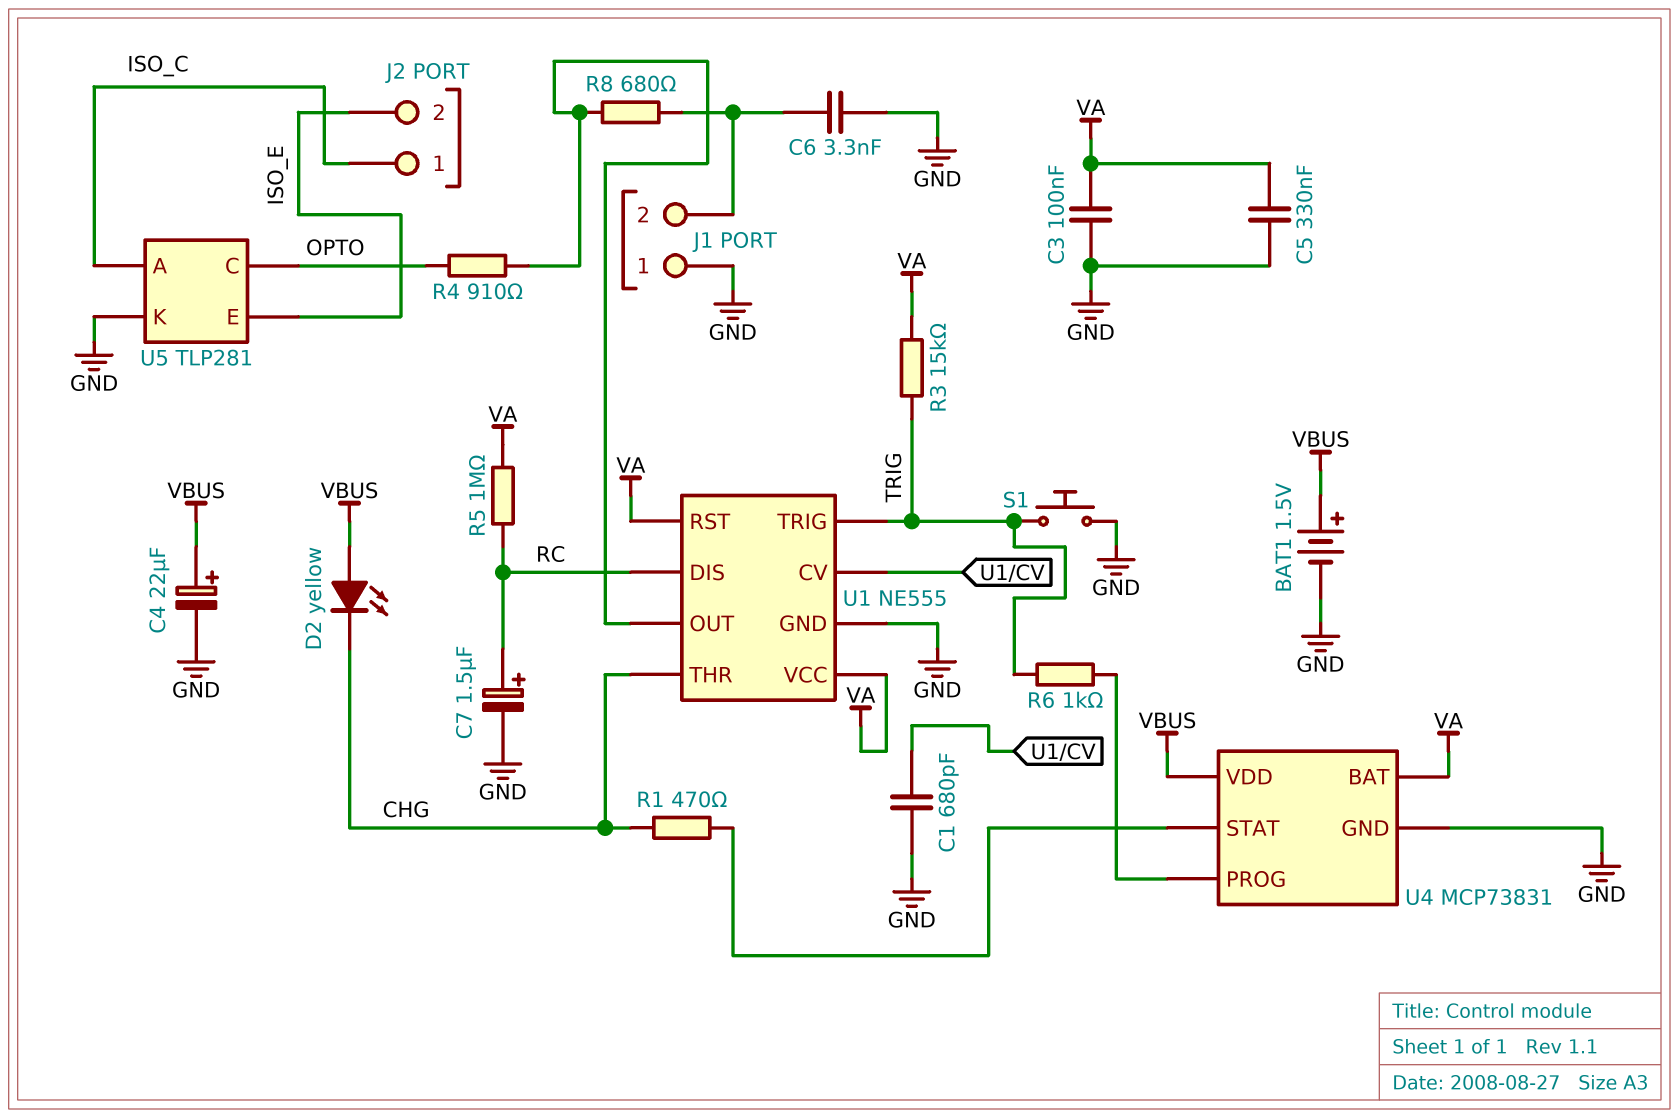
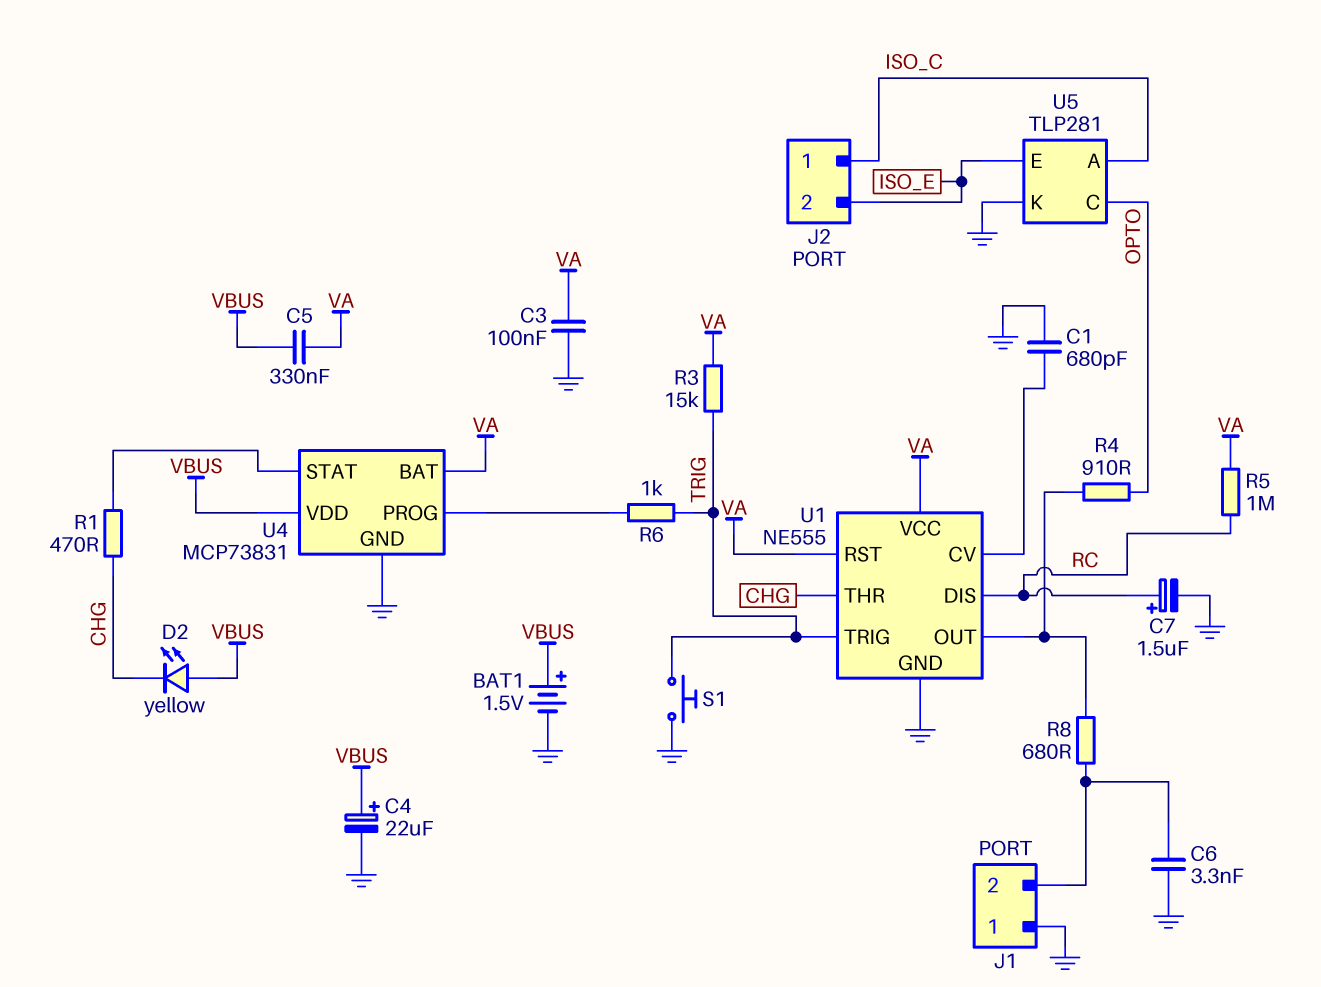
C5: 330nF (GND, VA) -> 330nF (VA, VBUS)

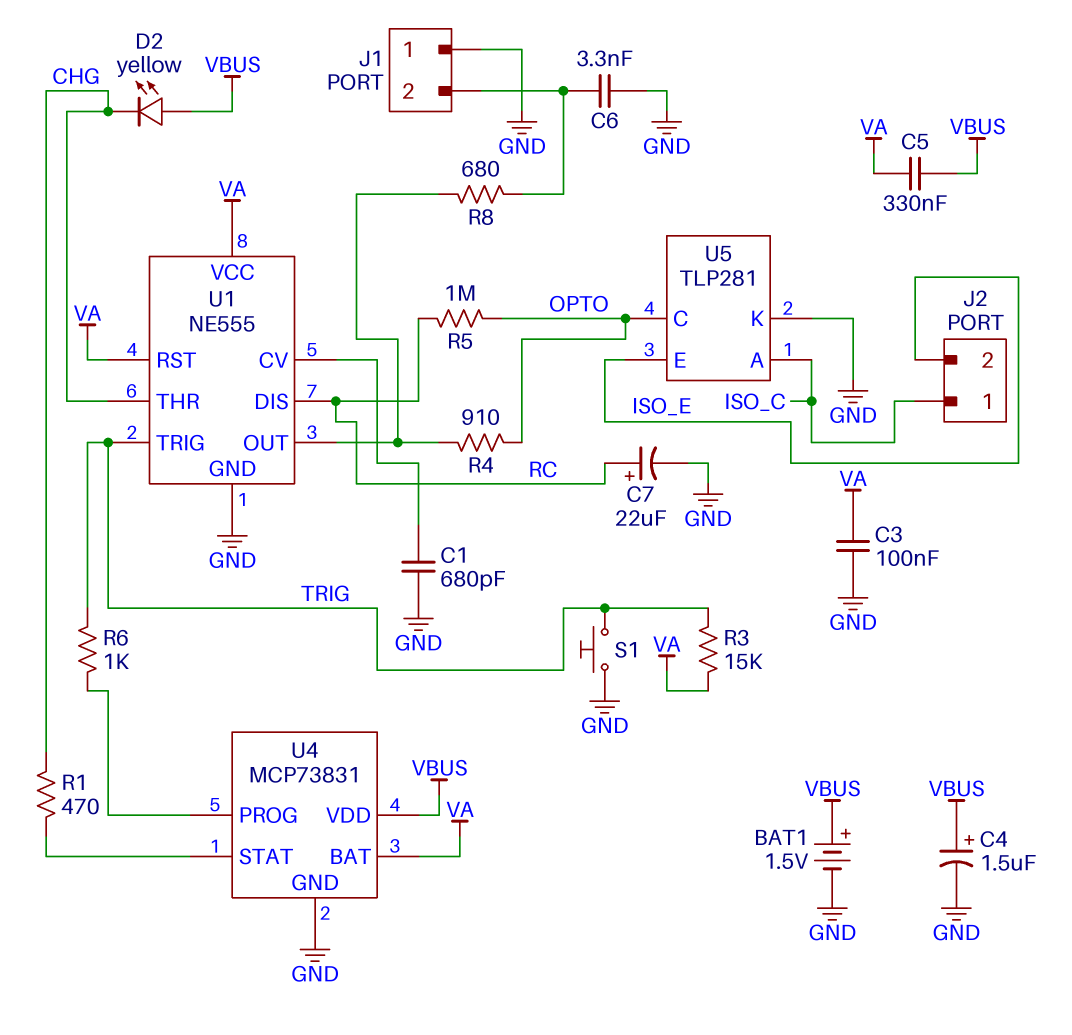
C4: 22uF (plus VBUS, minus GND) -> 1.5uF (plus VBUS, minus GND)
C7: 1.5uF (plus RC, minus GND) -> 22uF (plus RC, minus GND)
R5: 1M (RC, VA) -> 1M (OPTO, RC)

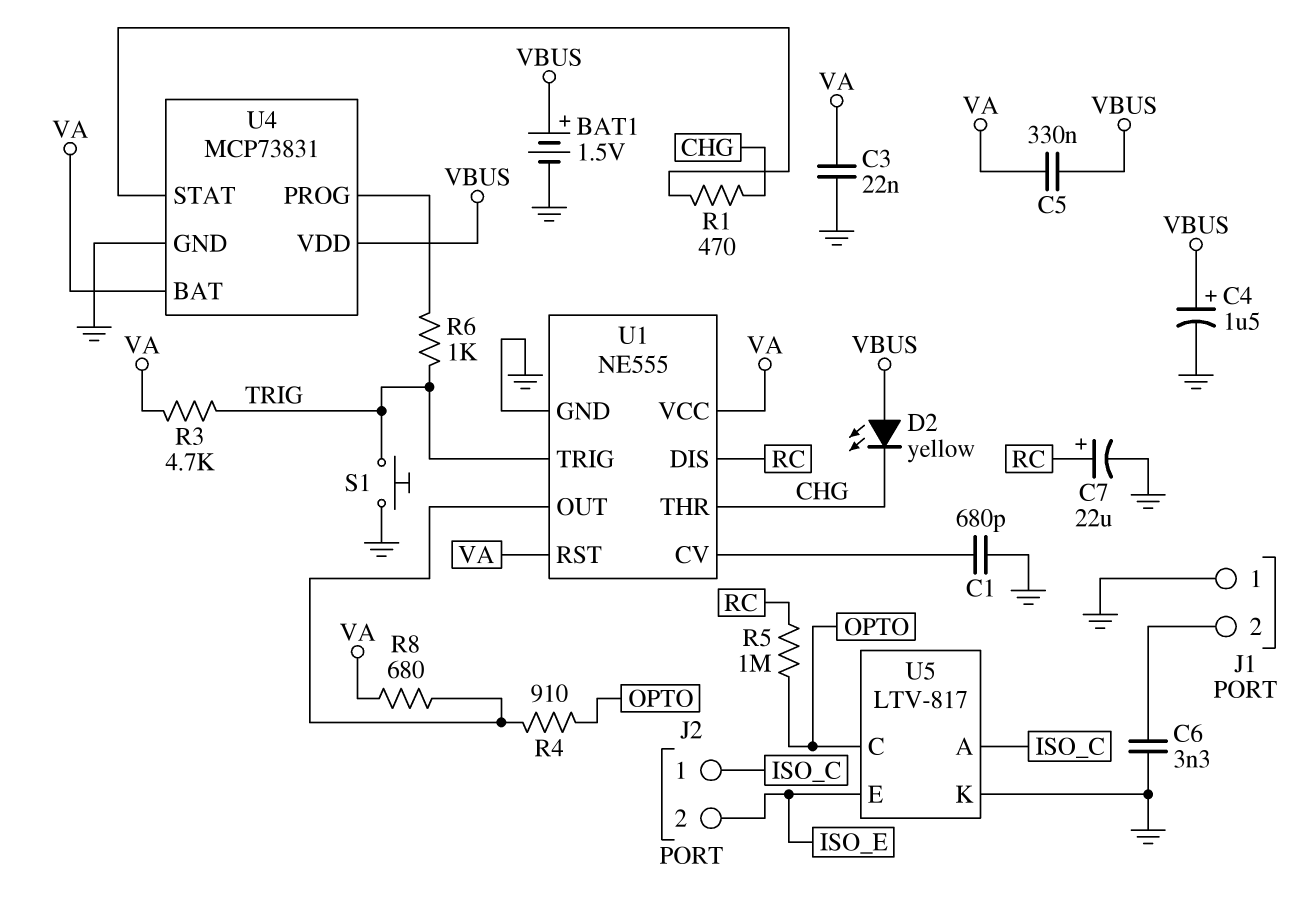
C3: 100nF (GND, VA) -> 22nF (GND, VA)
R3: 15k (TRIG, VA) -> 4.7k (TRIG, VA)
R8: 680 (J1/2, U1/OUT) -> 680 (U1/OUT, VA)
U5: TLP281 -> LTV-817

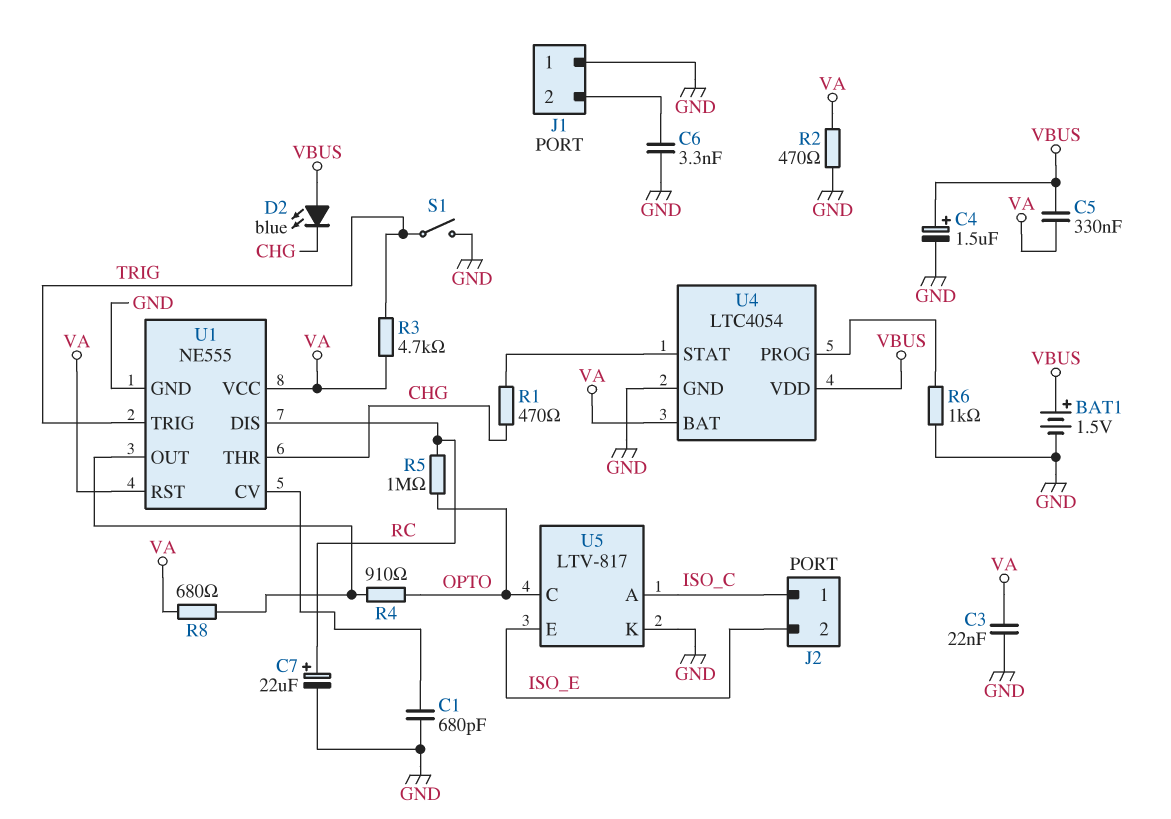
D2: LED yellow (A VBUS, K CHG) -> LED blue (A VBUS, K CHG)
R2: none -> 470 (GND, VA)
R6: 1k (TRIG, U4/PROG) -> 1k (GND, U4/PROG)
S1: button (GND, TRIG) -> switch (GND, TRIG)
U4: MCP73831 -> LTC4054

